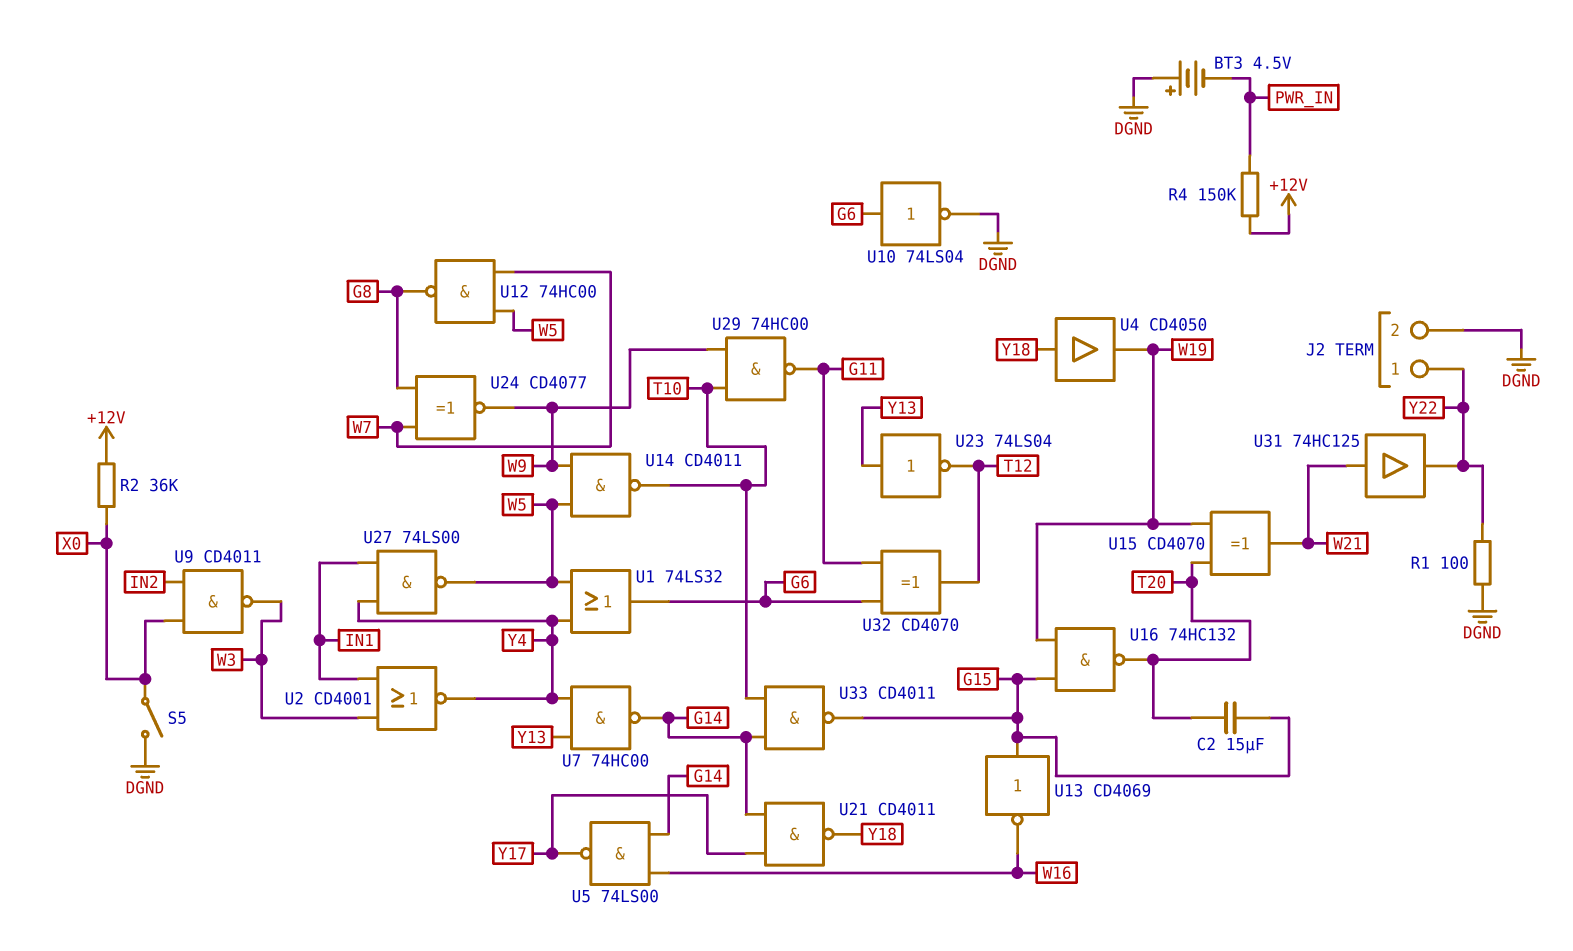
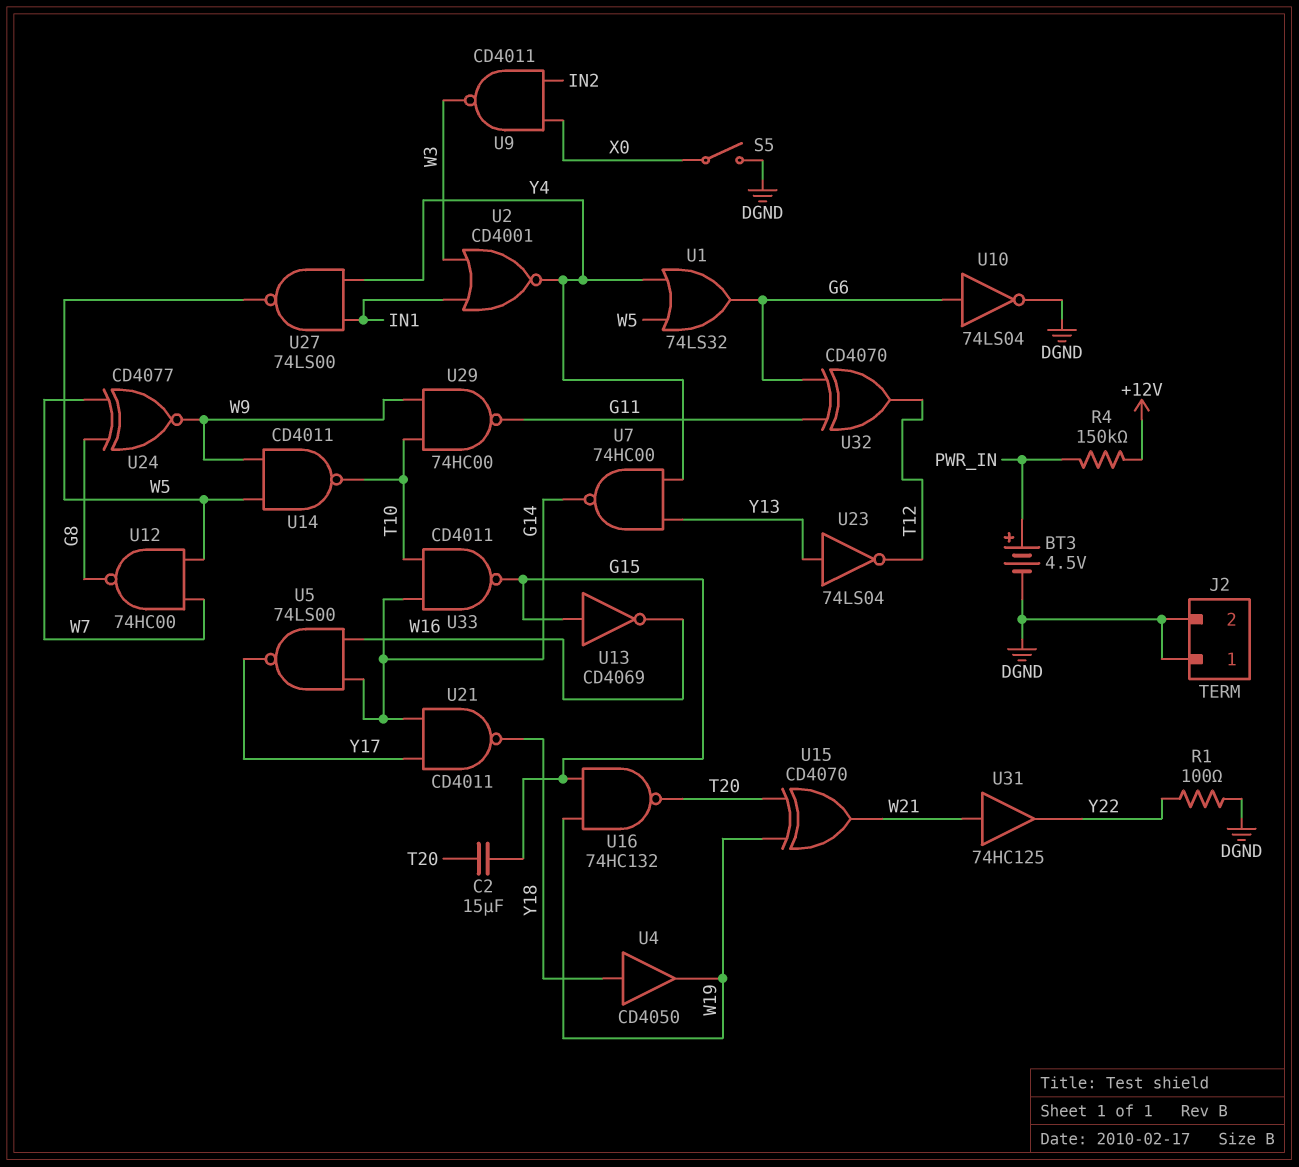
BT3: 4.5V (plus DGND, minus PWR_IN) -> 4.5V (plus PWR_IN, minus DGND)
J2 pin 1: Y22 -> DGND
R2: 36k (+12V, X0) -> none

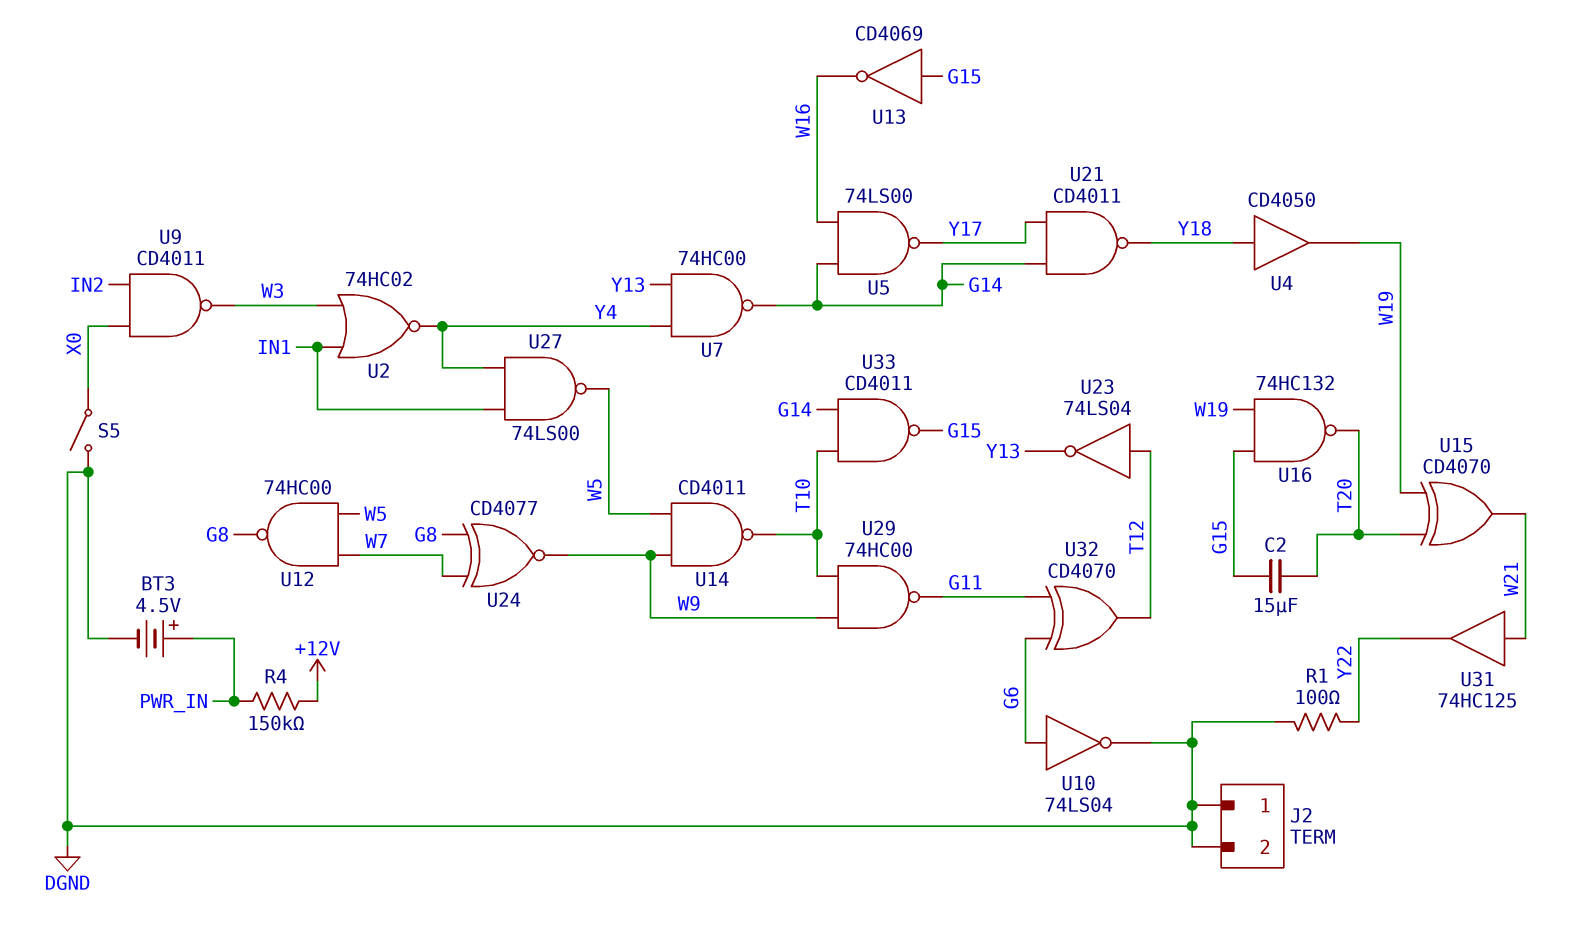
U1: OR 74LS32 (in W5, in Y4, out G6) -> none
U2: NOR CD4001 (in IN1, in W3, out Y4) -> NOR 74HC02 (in IN1, in W3, out Y4)
U23: NOT 74LS04 (in Y13, out T12) -> NOT 74LS04 (in T12, out Y13)

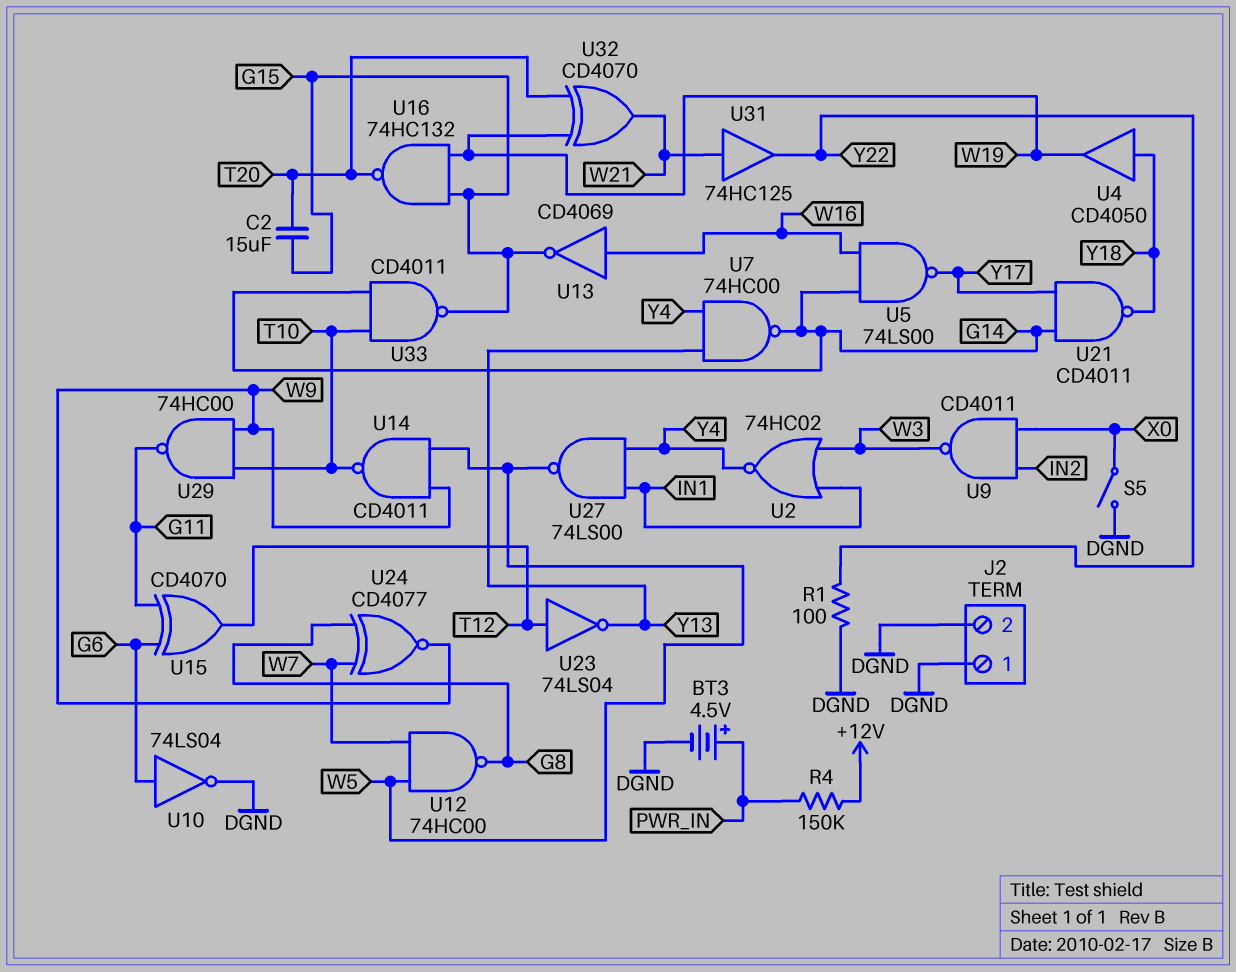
U13: NOT CD4069 (in G15, out W16) -> NOT CD4069 (in W16, out G15)
U15: XOR CD4070 (in T20, in W19, out W21) -> XOR CD4070 (in G6, in G11, out T12)
U32: XOR CD4070 (in G6, in G11, out T12) -> XOR CD4070 (in T20, in W19, out W21)

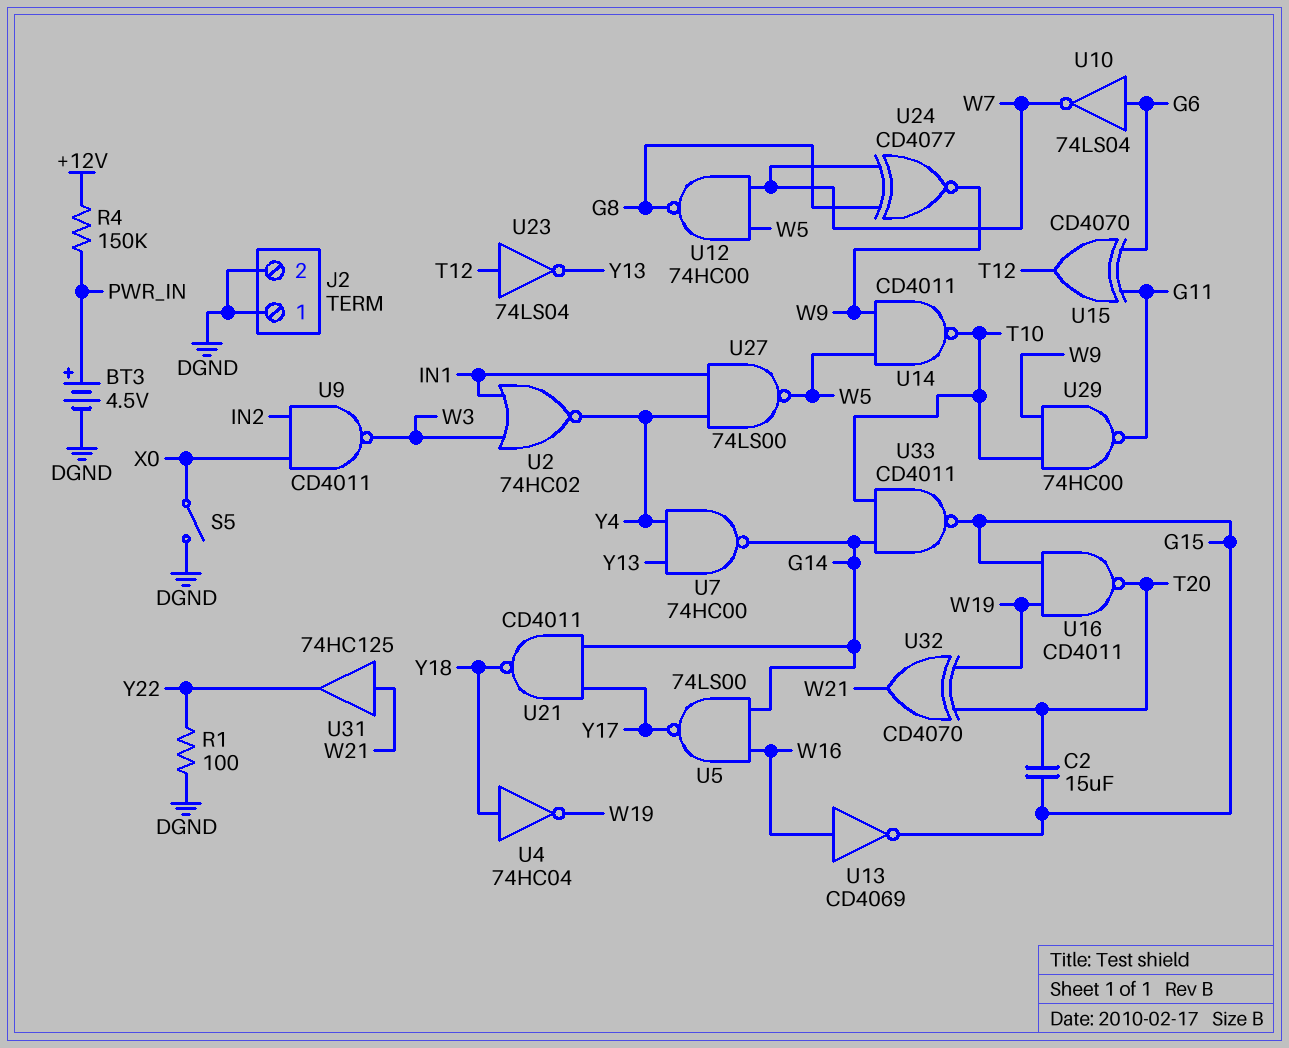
U4: buffer CD4050 (in Y18, out W19) -> NOT 74HC04 (in Y18, out W19)
U10: NOT 74LS04 (in G6, out DGND) -> NOT 74LS04 (in G6, out W7)
U16: NAND 74HC132 (in G15, in W19, out T20) -> NAND CD4011 (in G15, in W19, out T20)

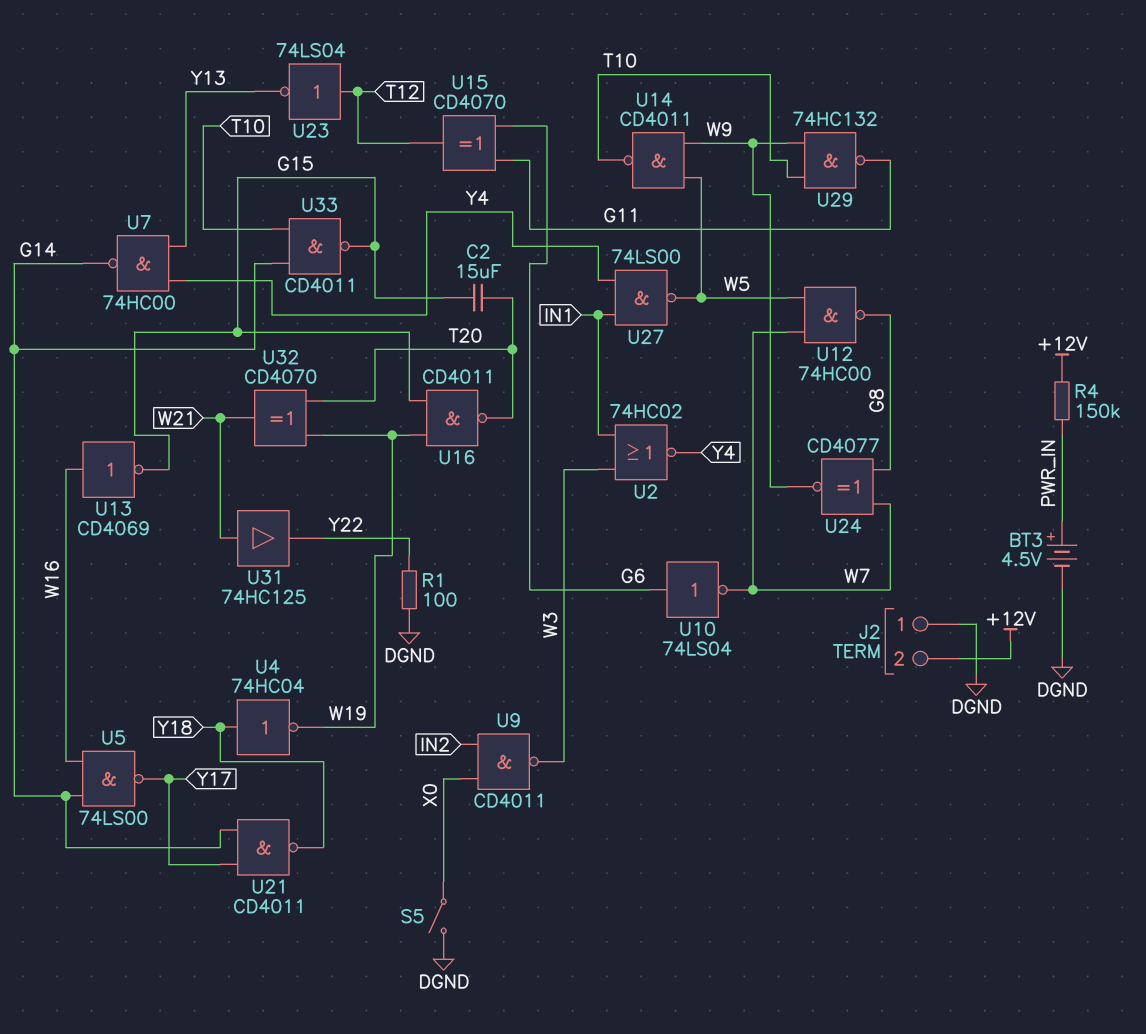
J2 pin 2: DGND -> +12V
U29: NAND 74HC00 (in T10, in W9, out G11) -> NAND 74HC132 (in T10, in W9, out G11)

